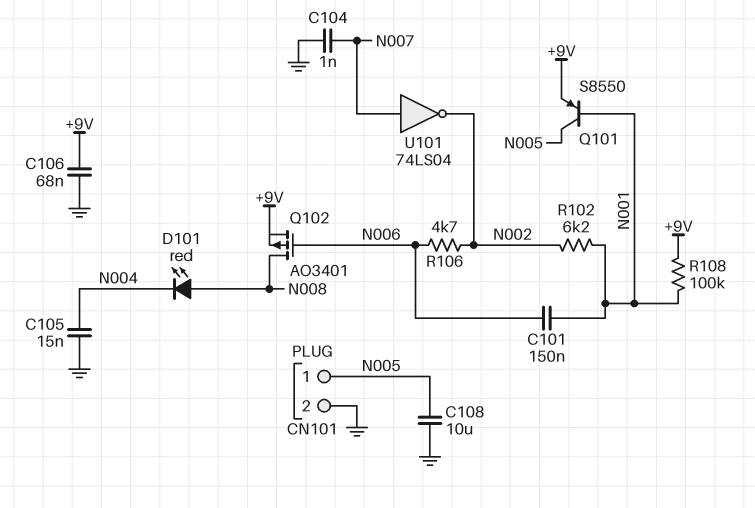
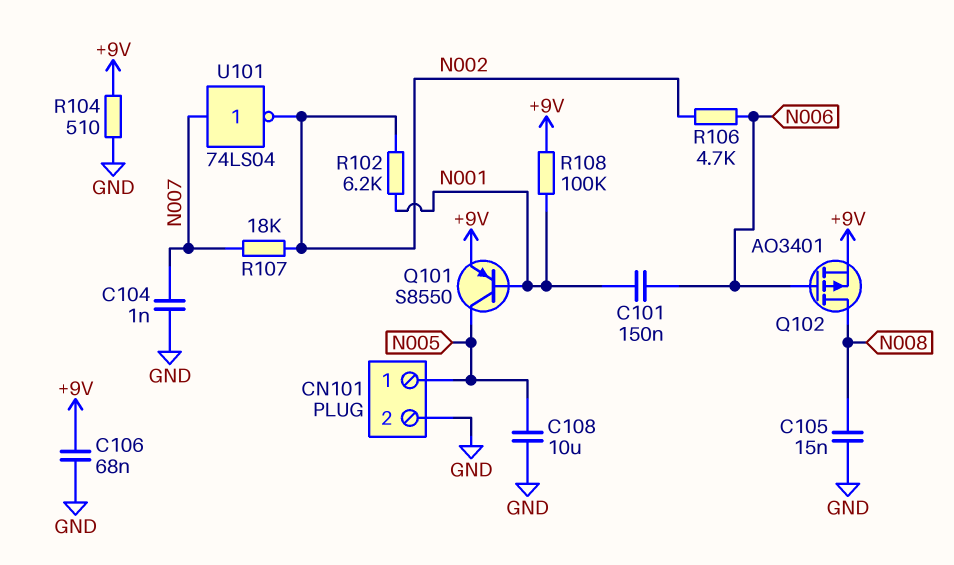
C105: 15nF (GND, N004) -> 15nF (GND, N008)
D101: LED red (A N008, K N004) -> none
R104: none -> 510 (+9V, GND)
R107: none -> 18k (N002, N007)

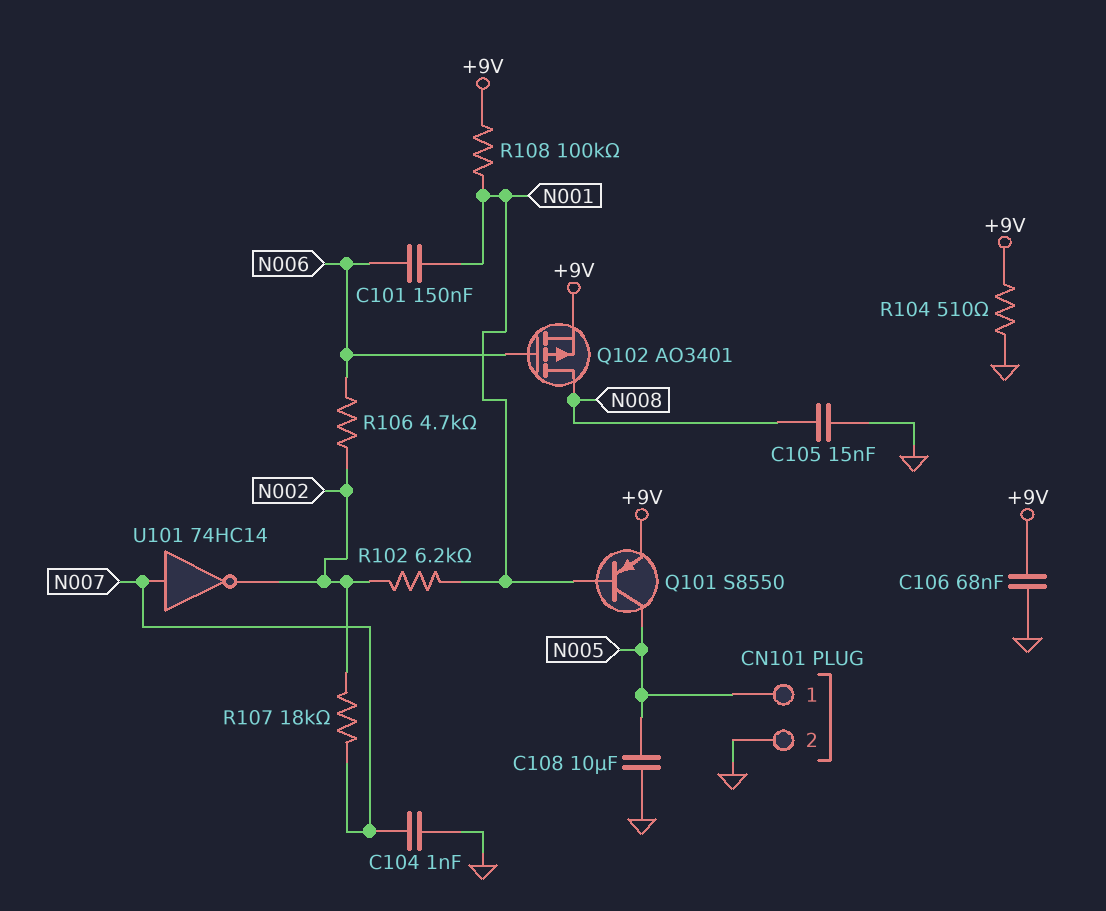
U101: NOT 74LS04 (in N007, out N002) -> NOT 74HC14 (in N007, out N002)

